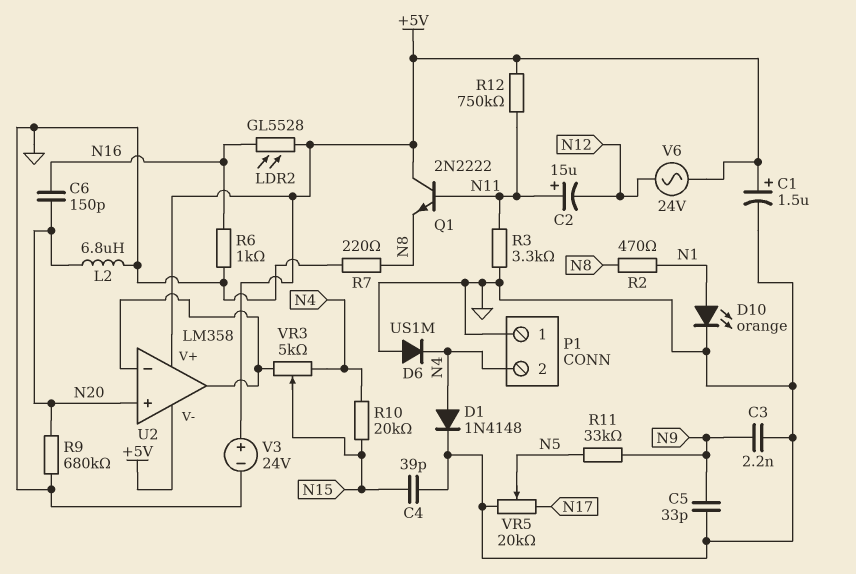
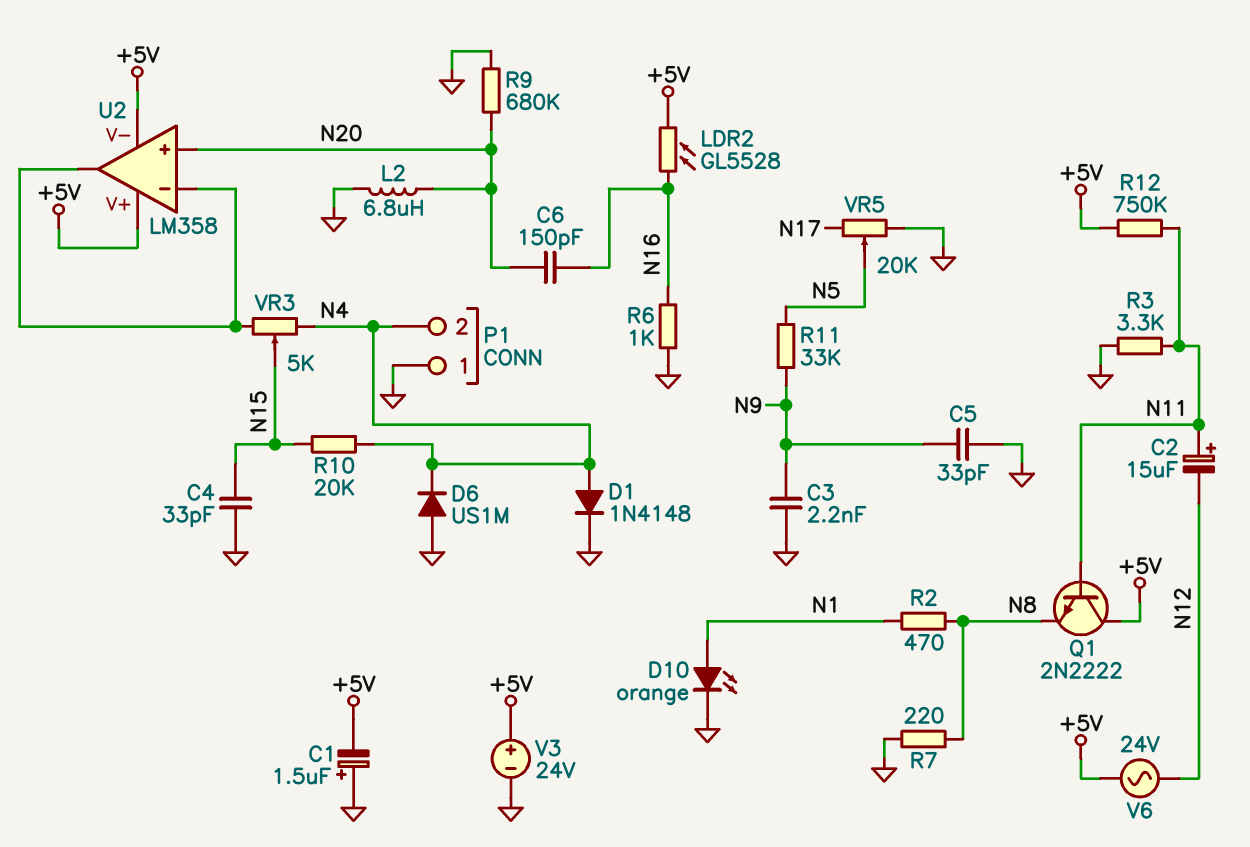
C1: 1.5uF (plus +5V, minus GND) -> 1.5uF (plus GND, minus +5V)
C4: 39pF (GND, N15) -> 33pF (GND, N15)

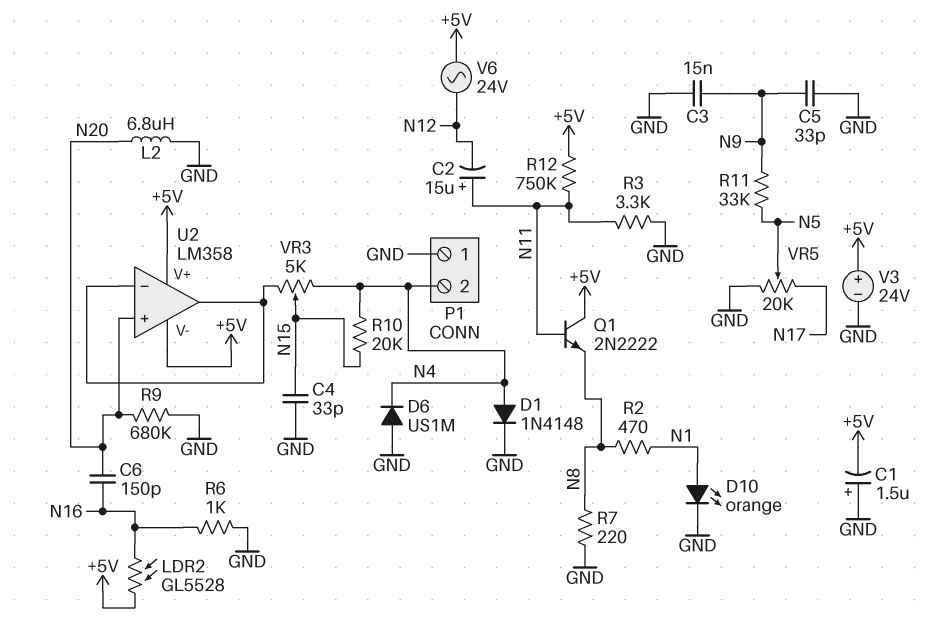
C3: 2.2nF (GND, N9) -> 15nF (GND, N9)

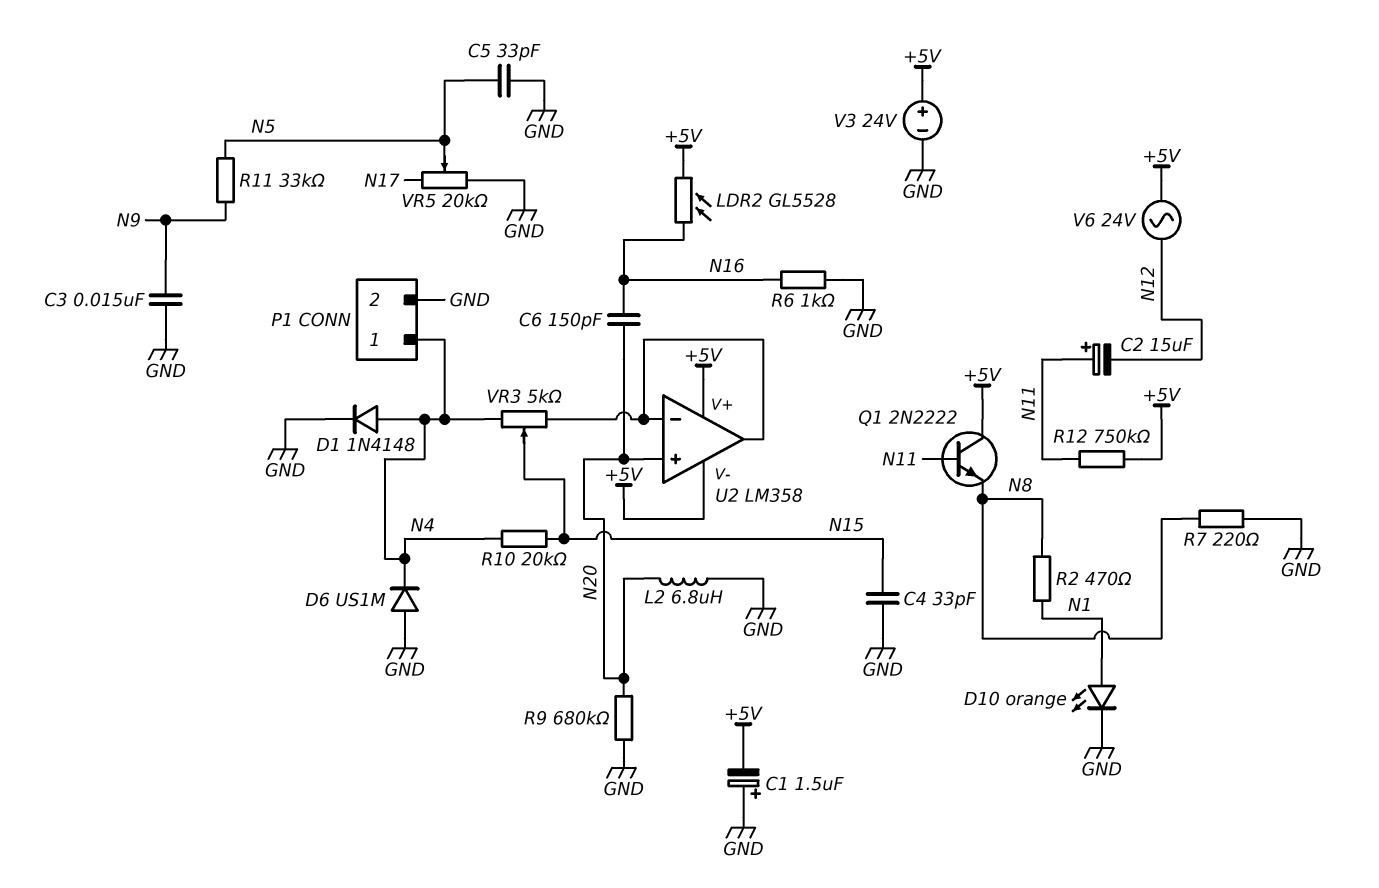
C5: 33pF (GND, N9) -> 33pF (GND, N5)
P1 pin 1: GND -> N4
P1 pin 2: N4 -> GND
R3: 3.3k (GND, N11) -> none

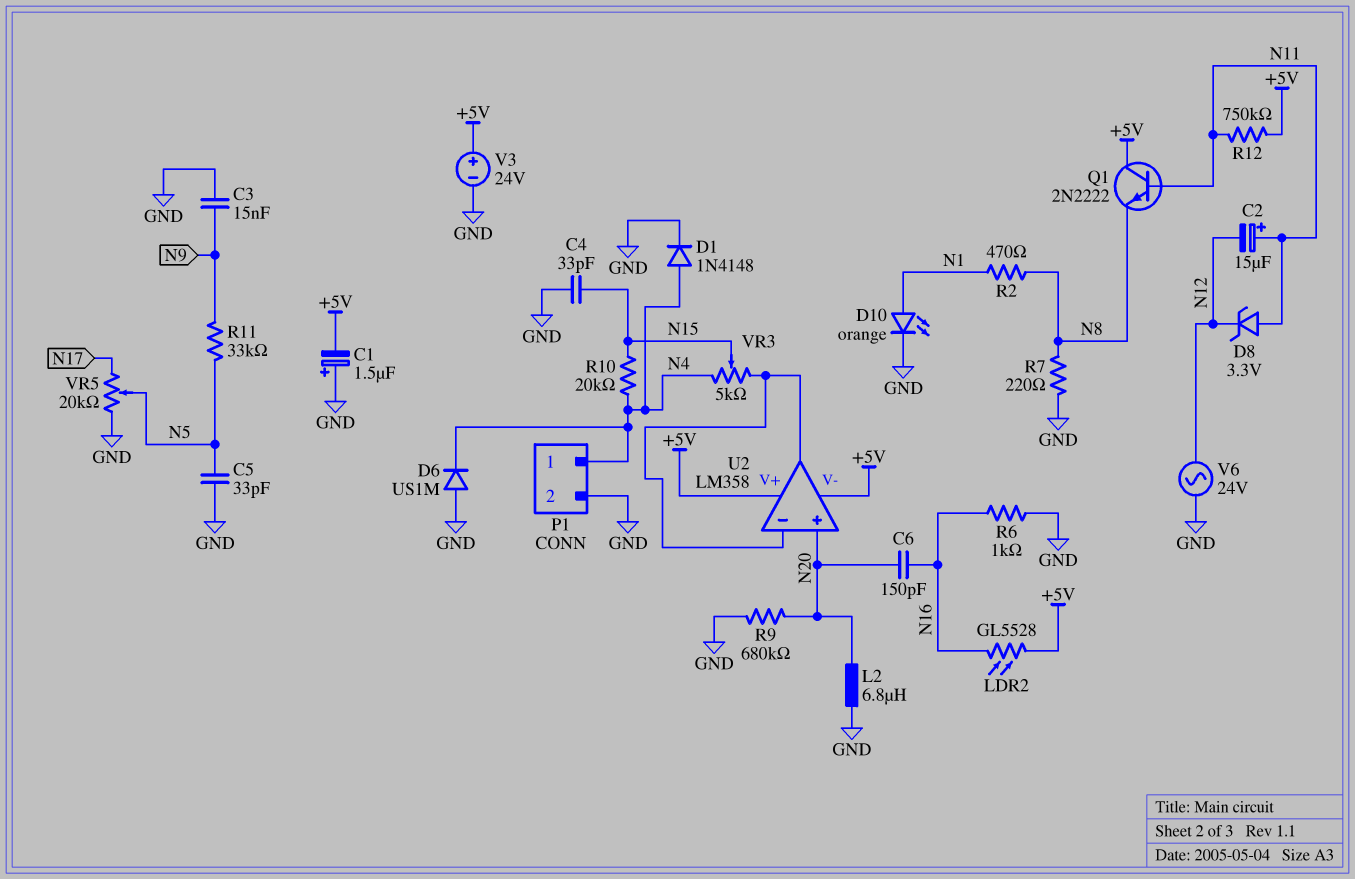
D8: none -> zener 3.3V (A N11, K N12)
V6: AC 24V (+5V, N12) -> AC 24V (GND, N12)

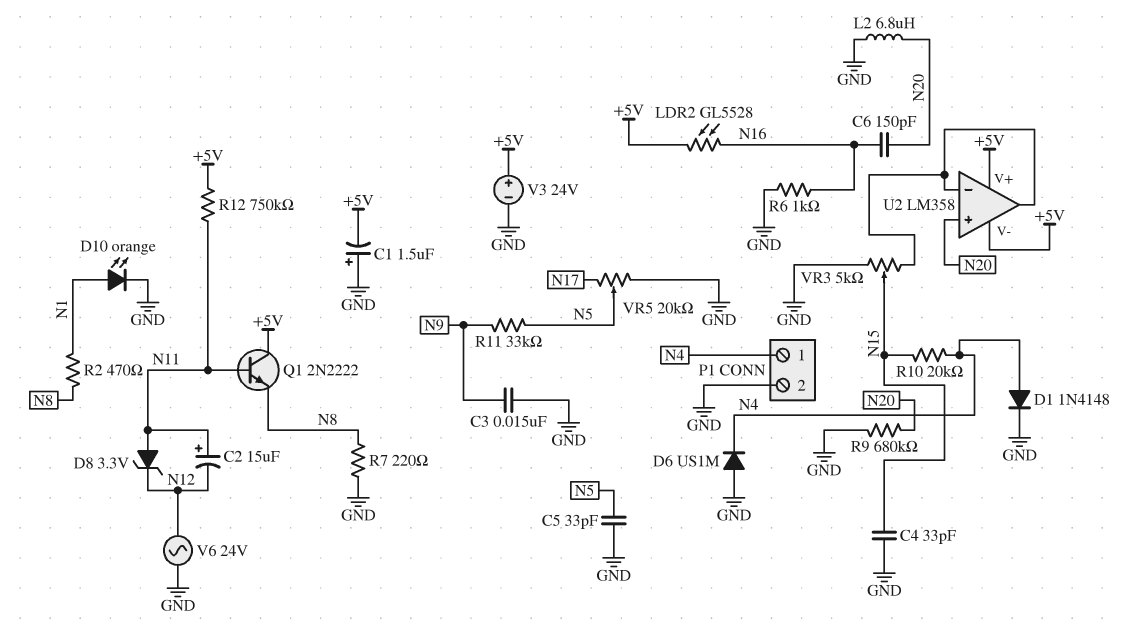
VR3: 5k (N4, U2/in-, wiper N15) -> 5k (GND, U2/in-, wiper N15)

